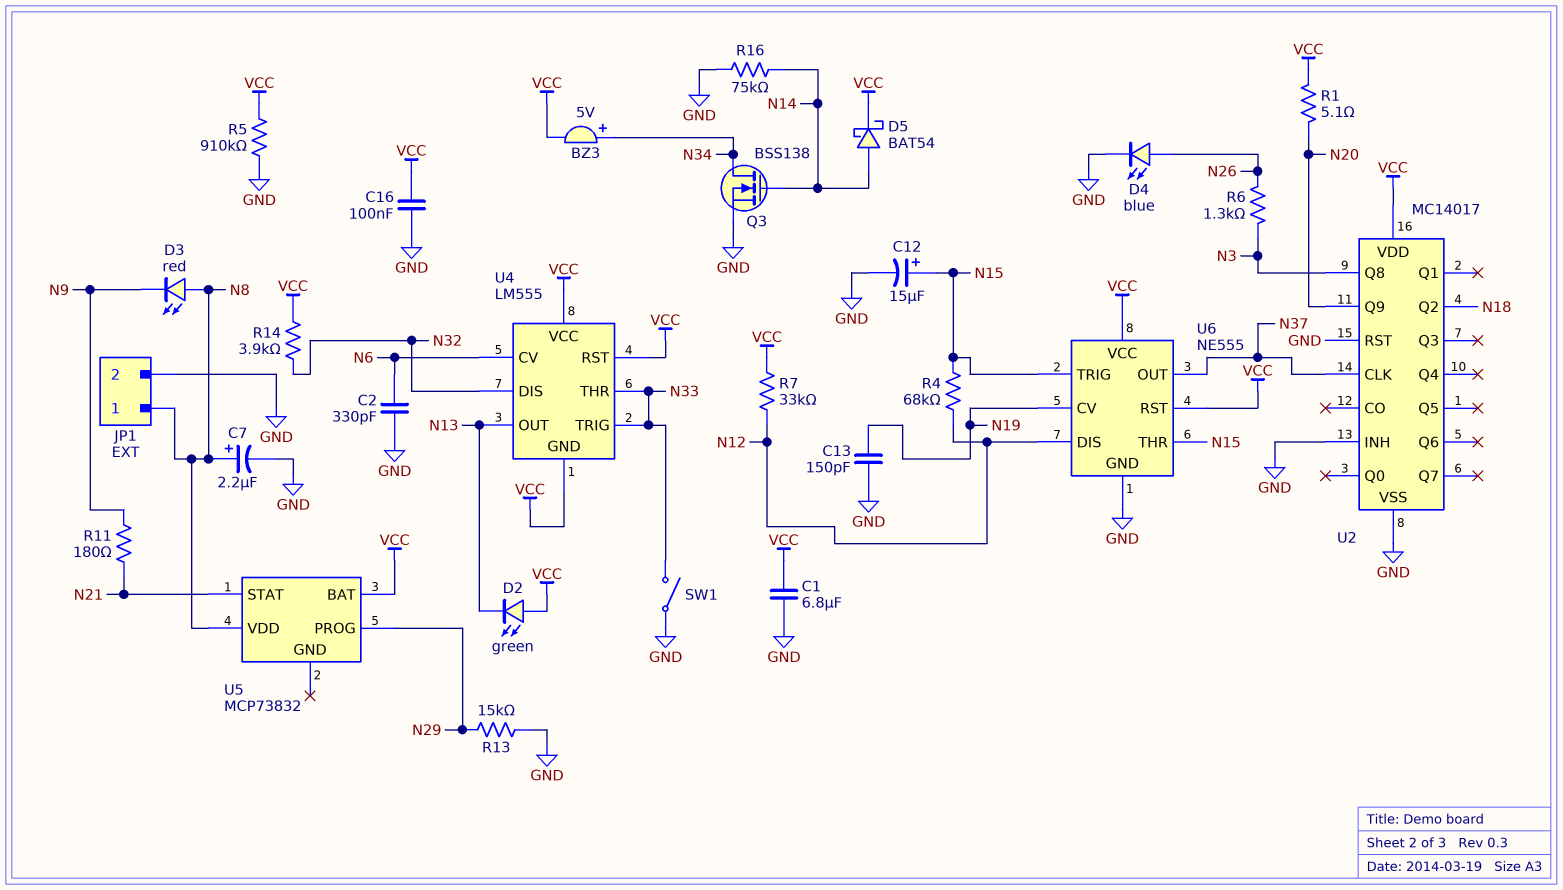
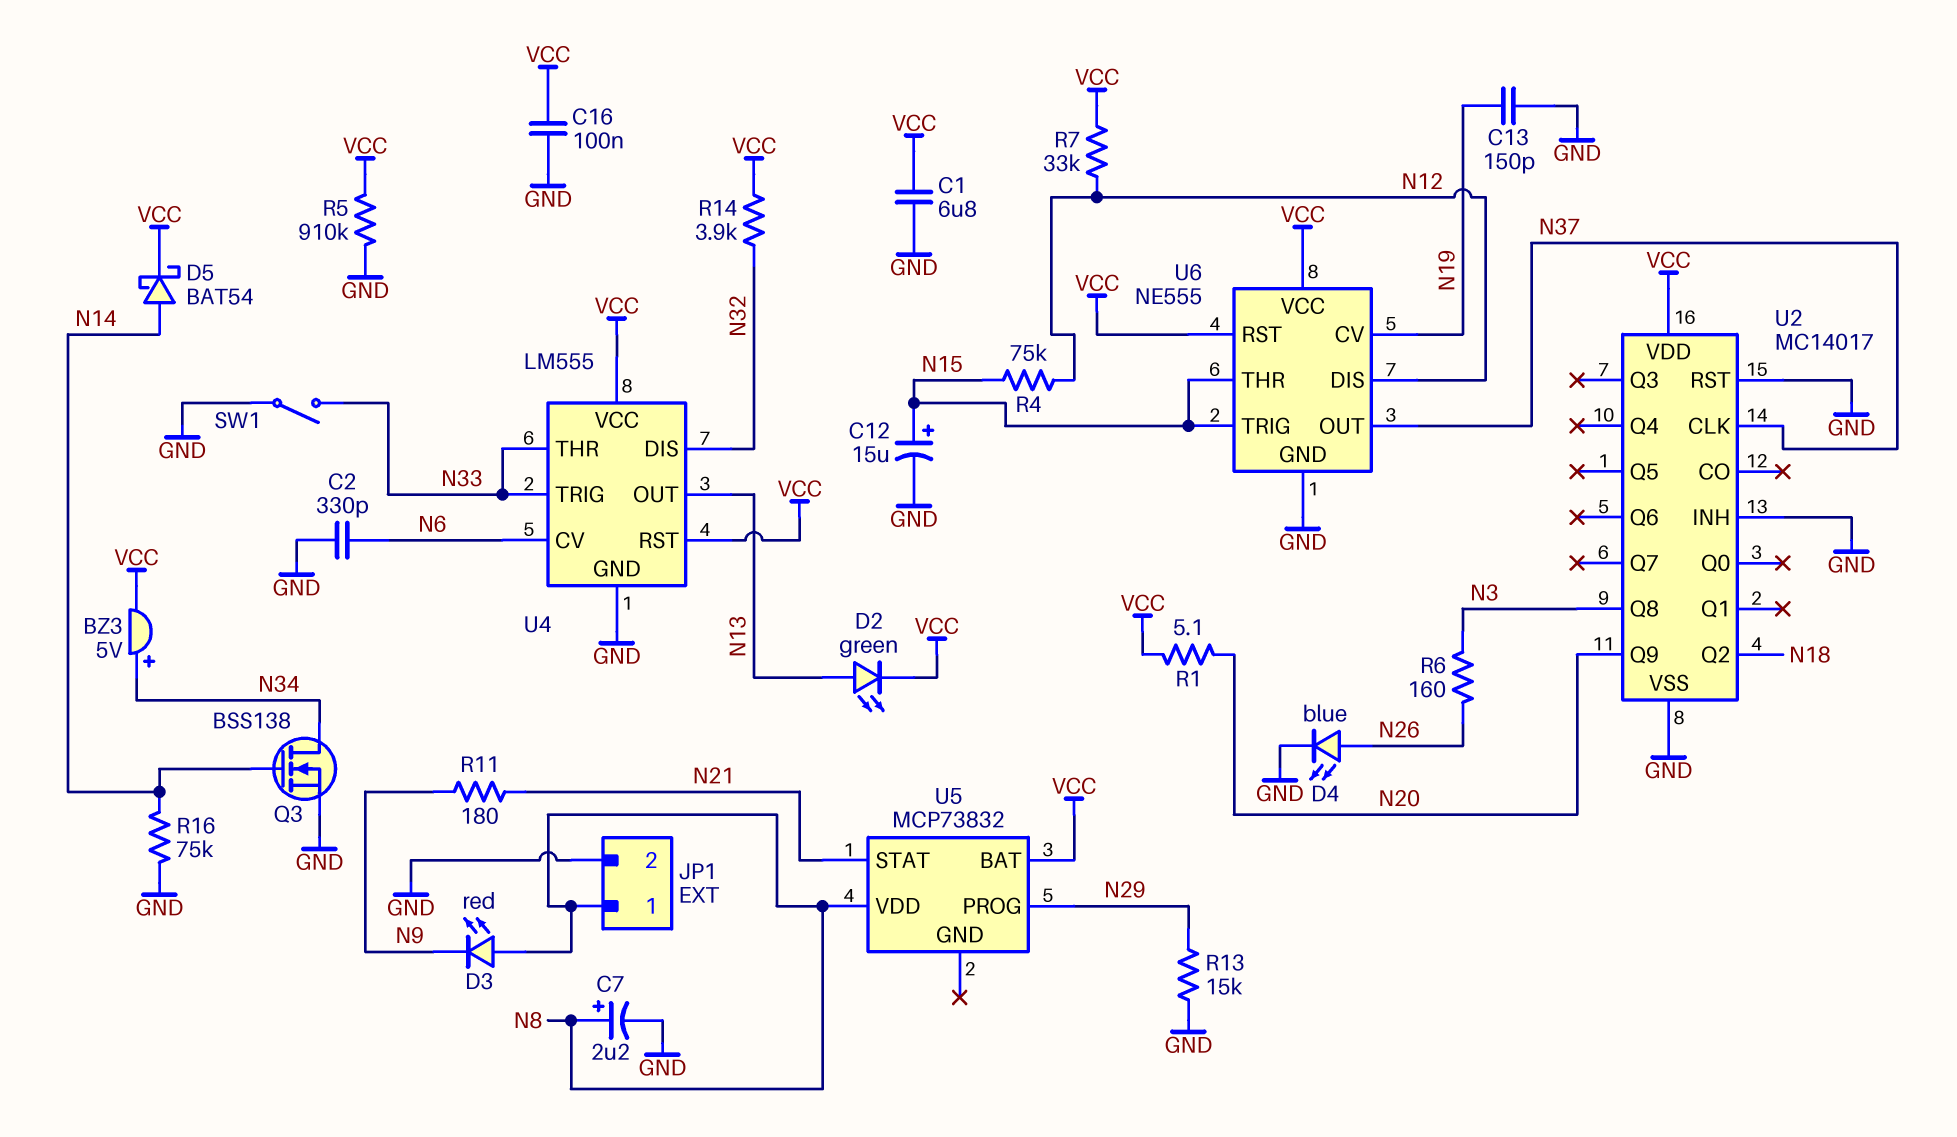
D2: LED green (A VCC, K N13) -> LED green (A N13, K VCC)
R4: 68k (N12, N15) -> 75k (N12, N15)
R6: 1.3k (N3, N26) -> 160 (N3, N26)
U4 pin GND: VCC -> GND

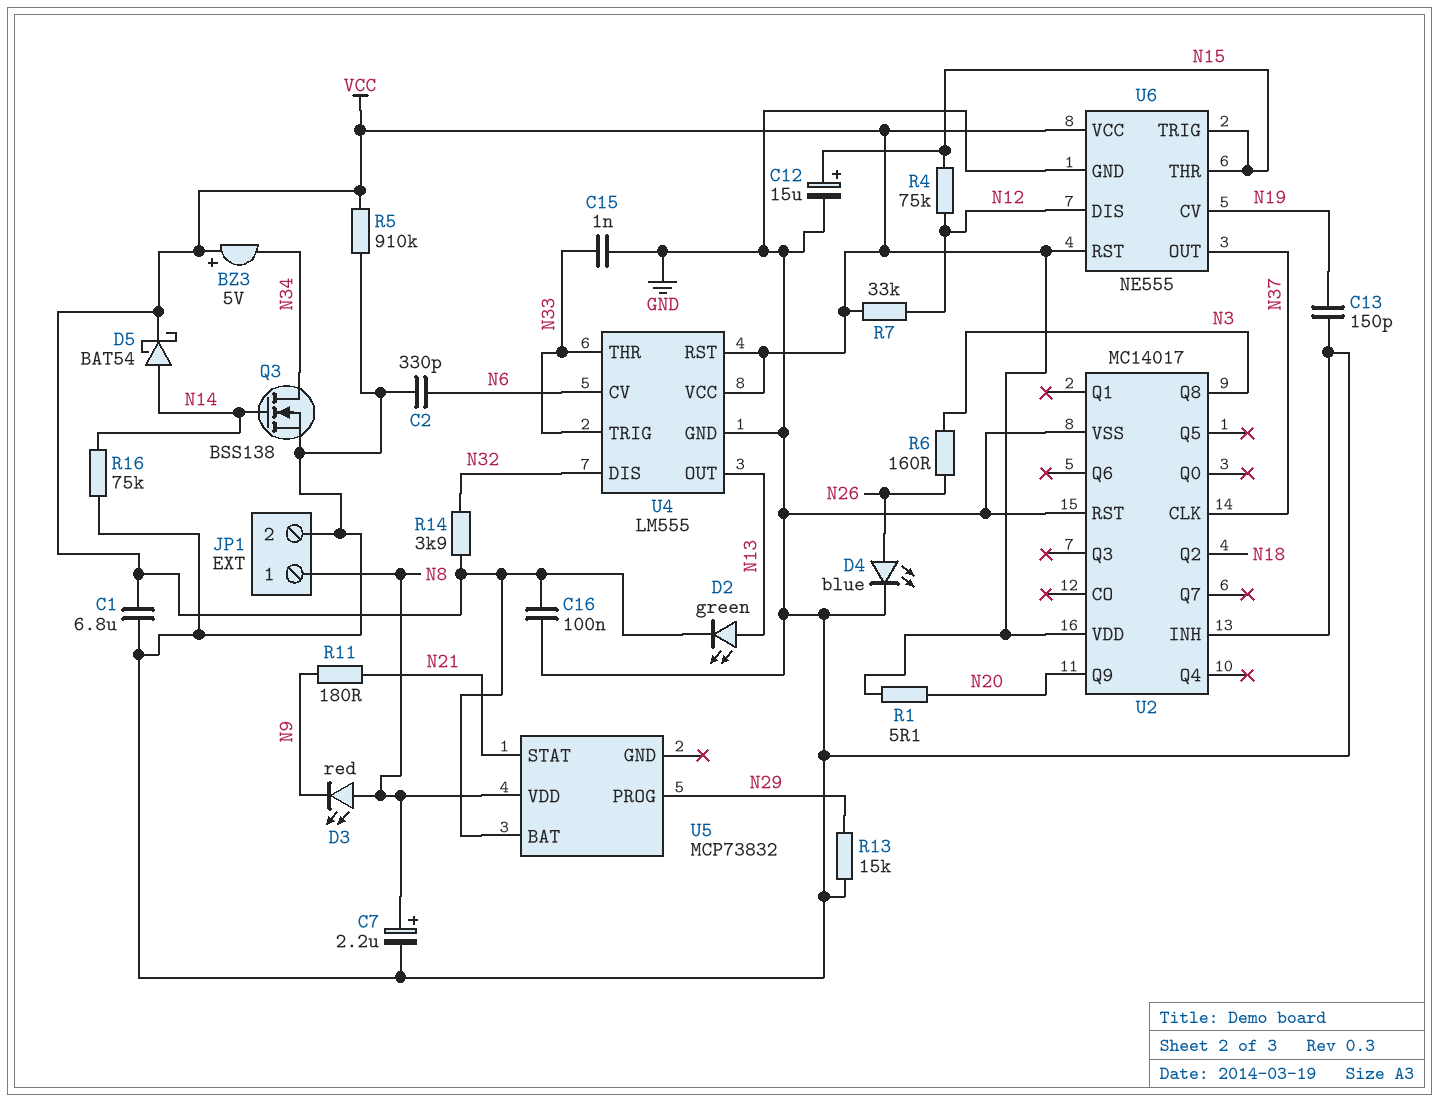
BZ3: buzzer 5V (plus N34, minus VCC) -> buzzer 5V (plus VCC, minus N34)
C15: none -> 1nF (GND, N33)
SW1: switch (GND, N33) -> none

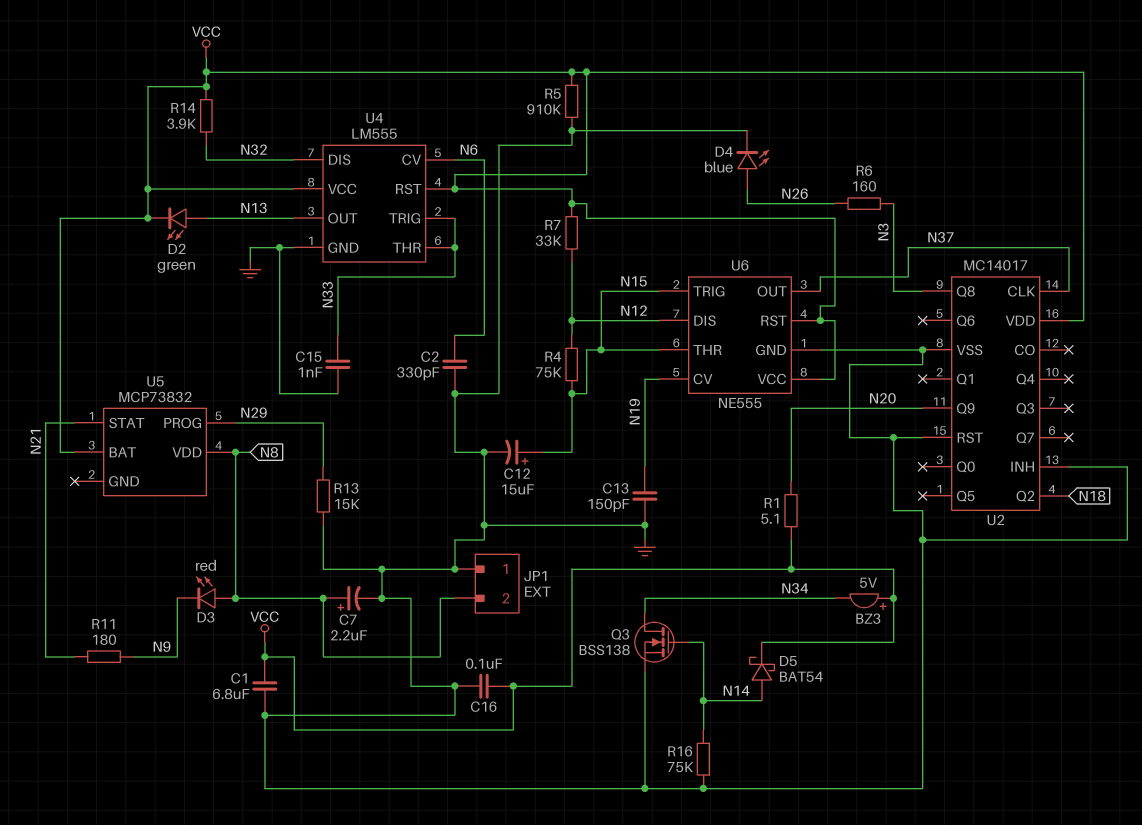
JP1 pin 1: N8 -> GND
JP1 pin 2: GND -> N8

